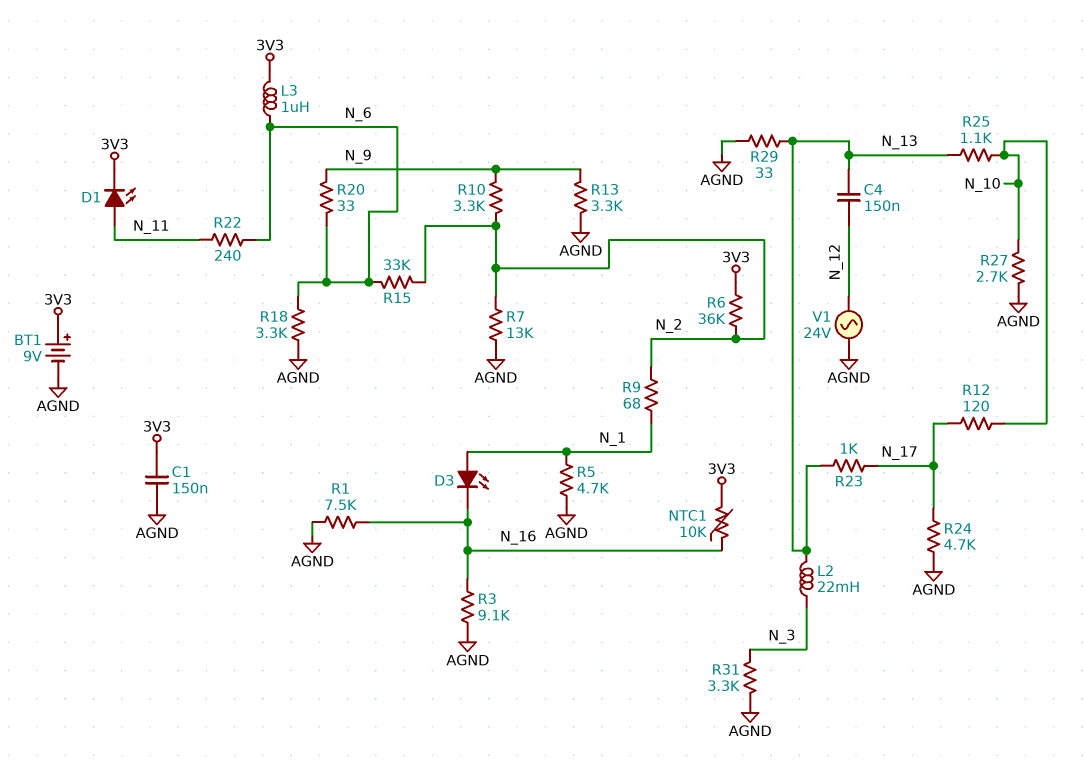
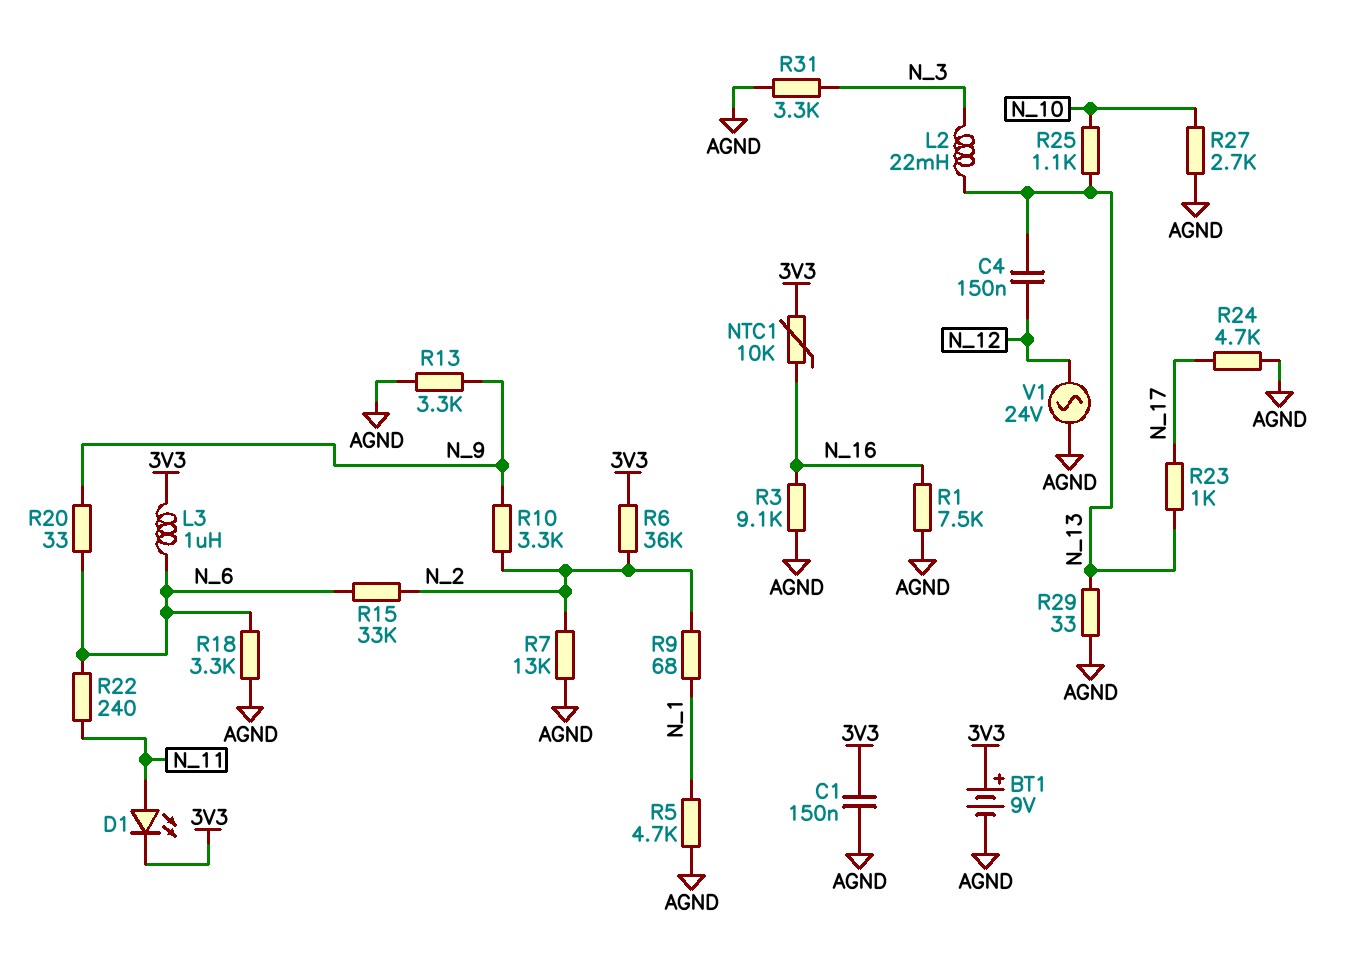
D3: LED (A N_1, K N_16) -> none
R12: 120 (N_10, N_17) -> none

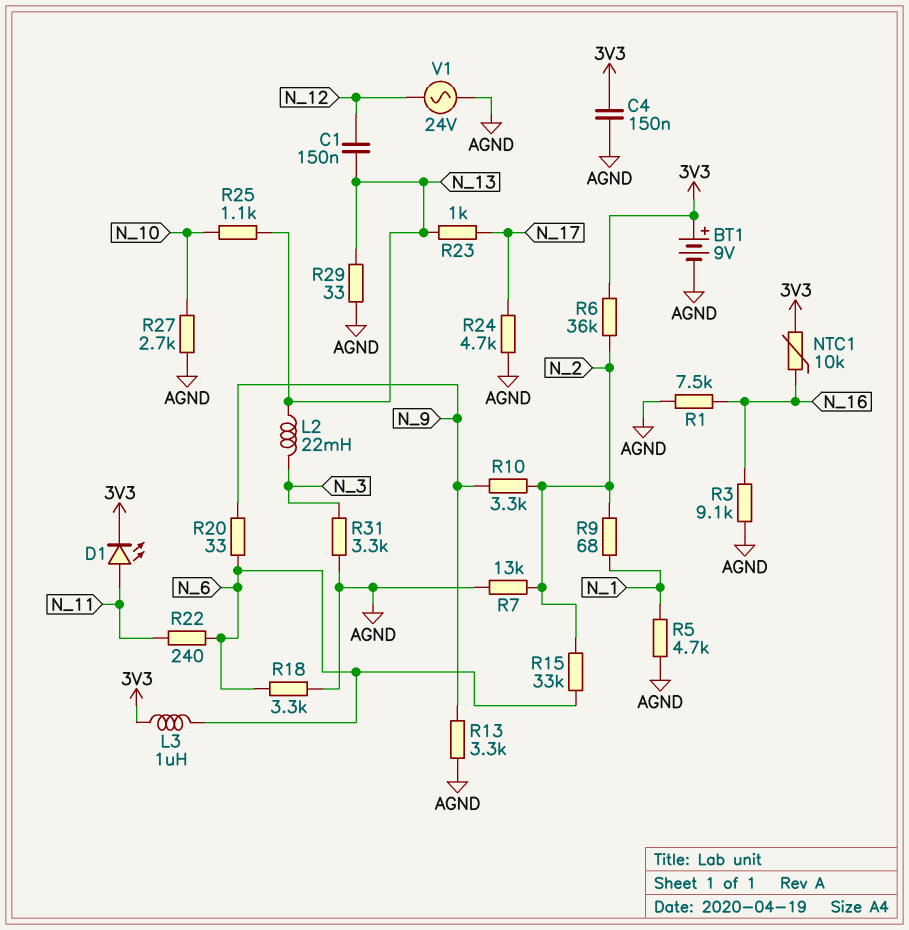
C1: 150nF (3V3, AGND) -> 150nF (N_12, N_13)
C4: 150nF (N_12, N_13) -> 150nF (3V3, AGND)

